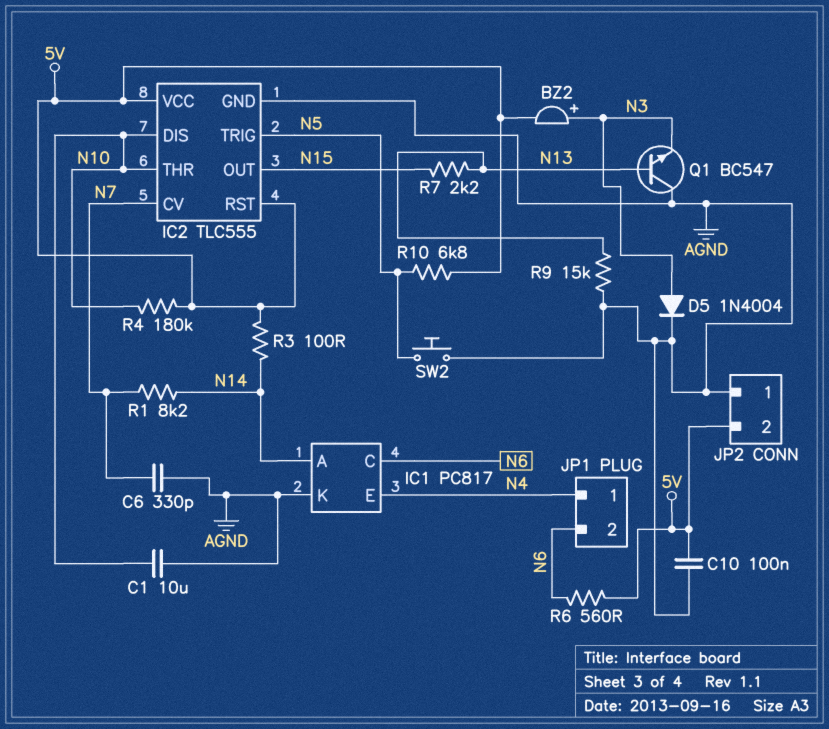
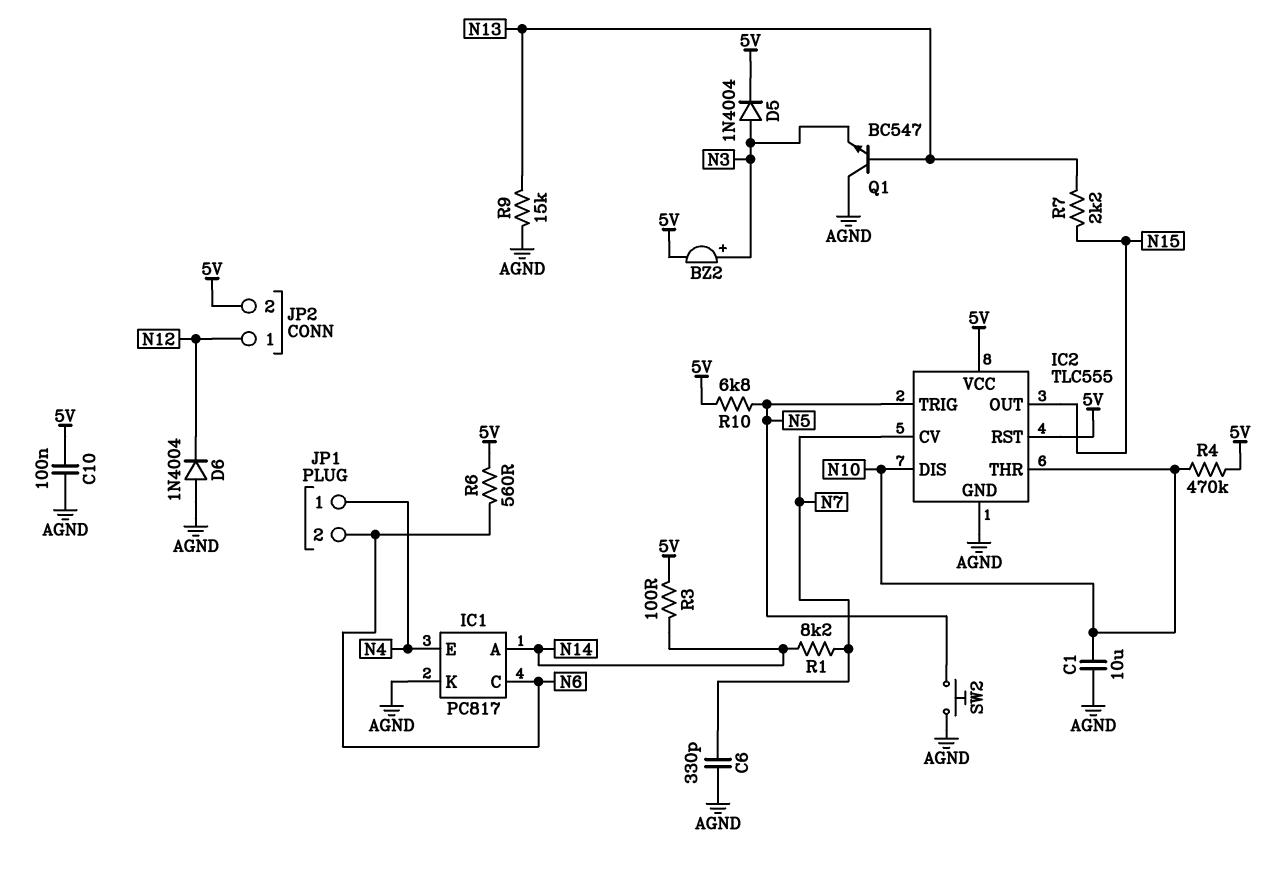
D5: diode 1N4004 (A N3, K AGND) -> diode 1N4004 (A N3, K 5V)
D6: none -> diode 1N4004 (A AGND, K N12)
JP2 pin 1: AGND -> N12
R4: 180k (5V, N10) -> 470k (5V, N10)

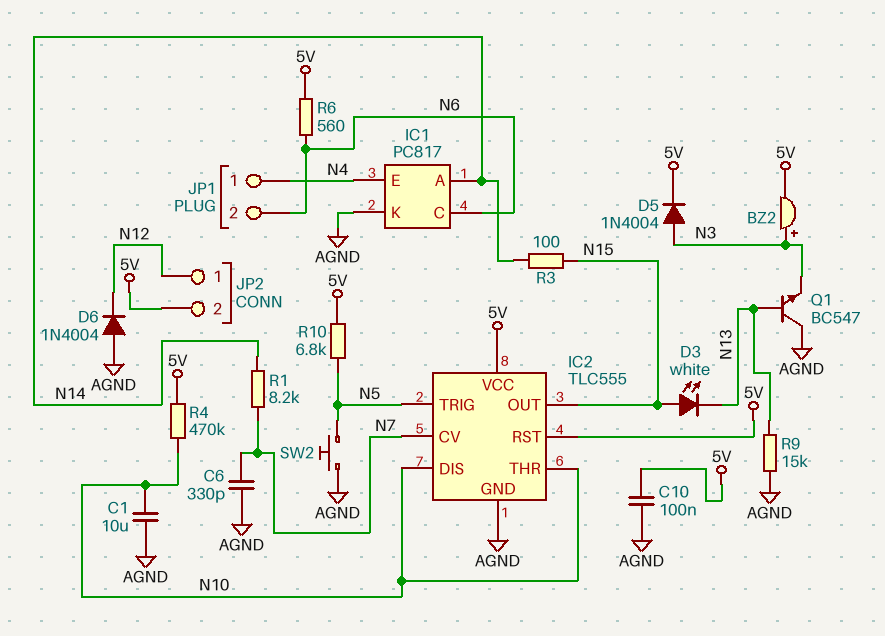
D3: none -> LED white (A N15, K N13)
R3: 100 (5V, N14) -> 100 (N14, N15)
R7: 2.2k (N13, N15) -> none

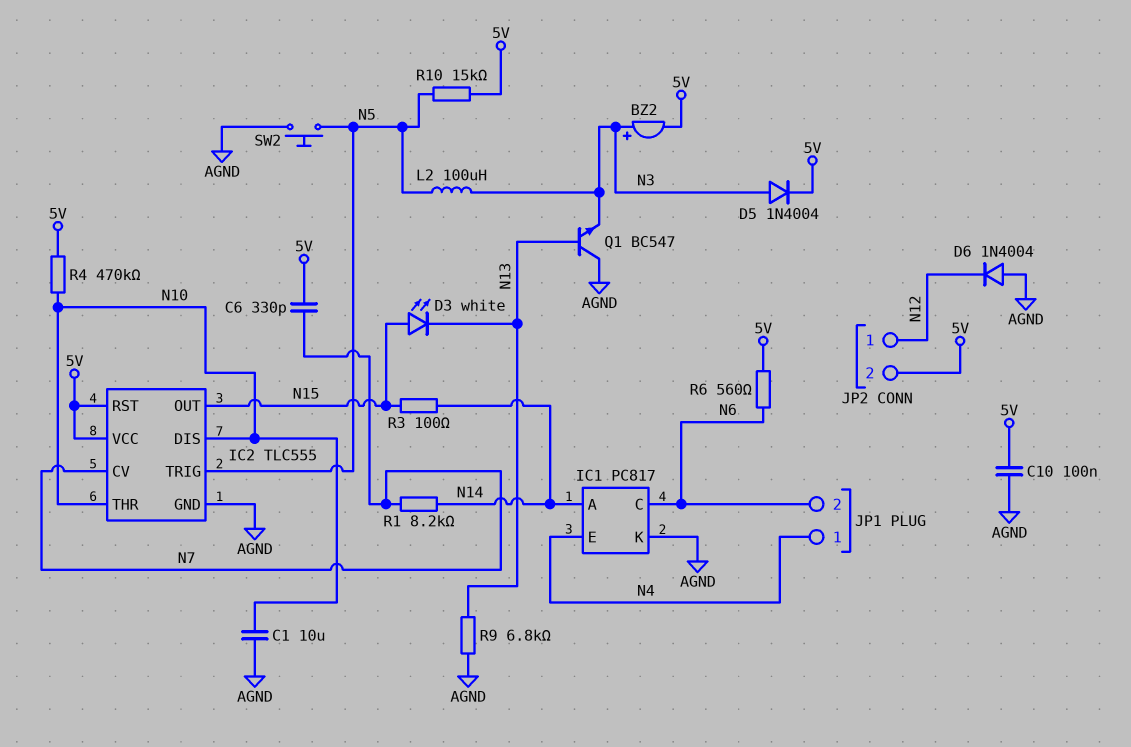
C6: 330pF (AGND, N7) -> 330pF (5V, N7)
L2: none -> 100uH (N3, N5)
R9: 15k (AGND, N13) -> 6.8k (AGND, N13)
R10: 6.8k (5V, N5) -> 15k (5V, N5)

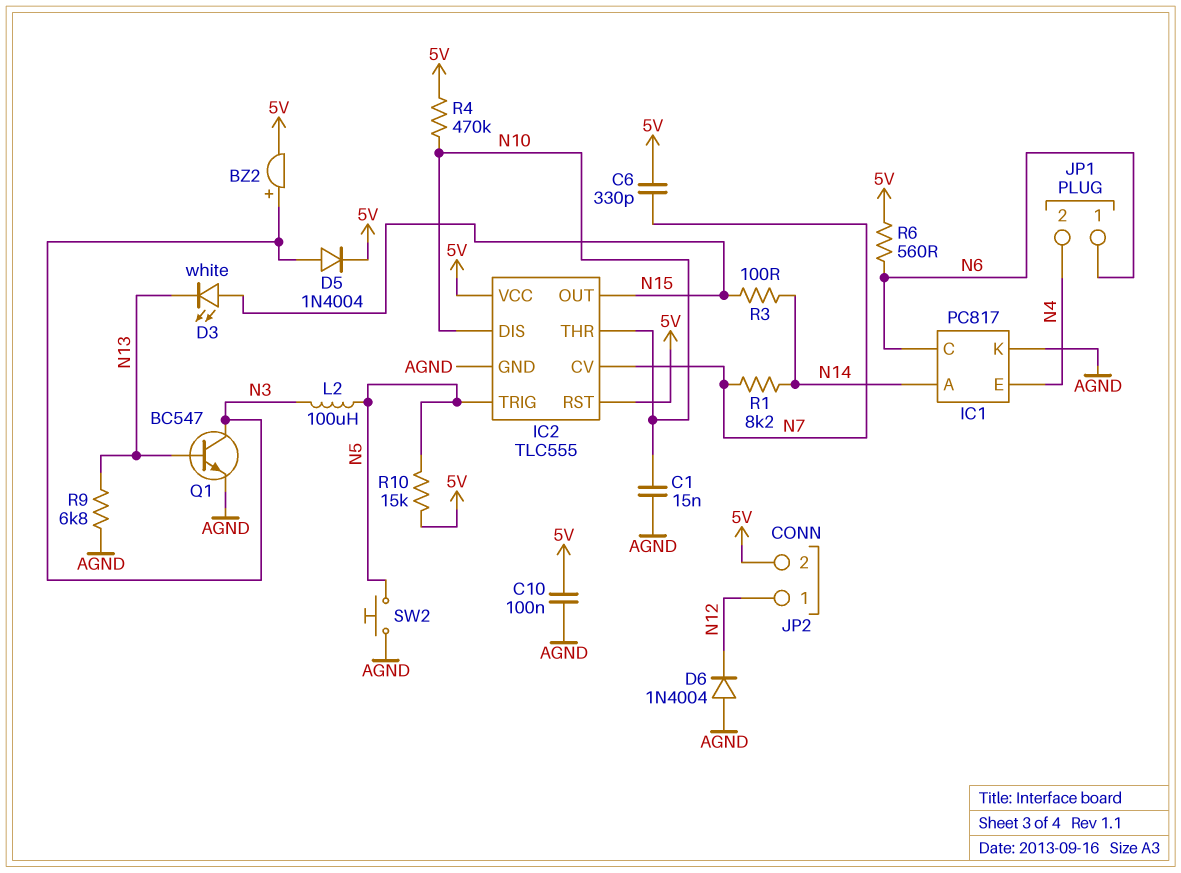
C1: 10uF (AGND, N10) -> 15nF (AGND, N10)
JP1 pin 1: N4 -> N6
JP1 pin 2: N6 -> N4
Q1: NPN BC547 (B N13, C AGND, E N3) -> NPN BC547 (B N13, C N3, E AGND)

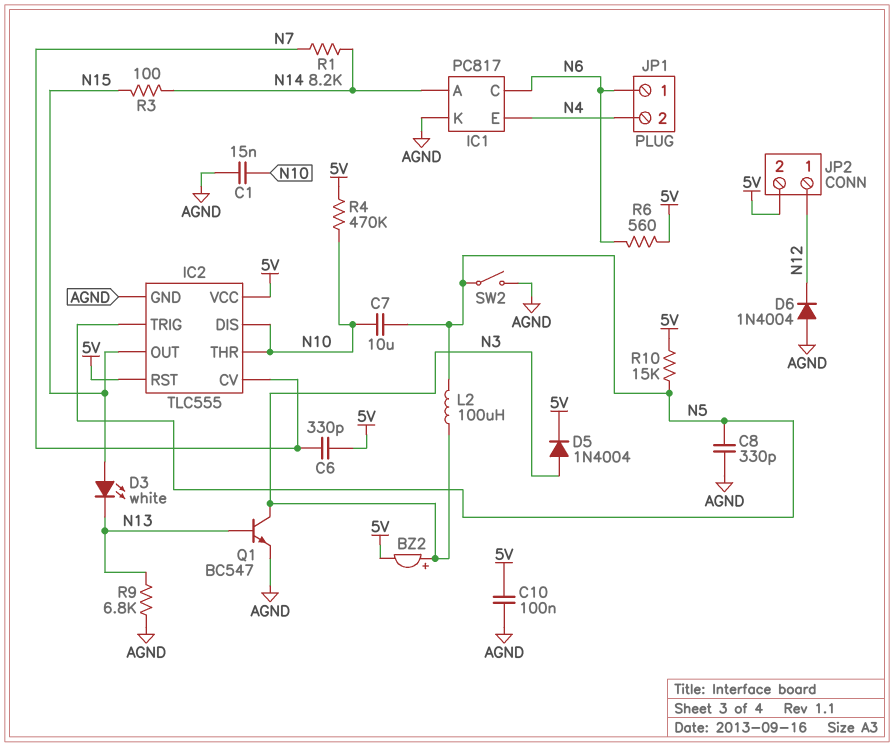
C7: none -> 10uF (N5, N10)
C8: none -> 330pF (AGND, N5)
SW2: button (AGND, N5) -> switch (AGND, N5)

